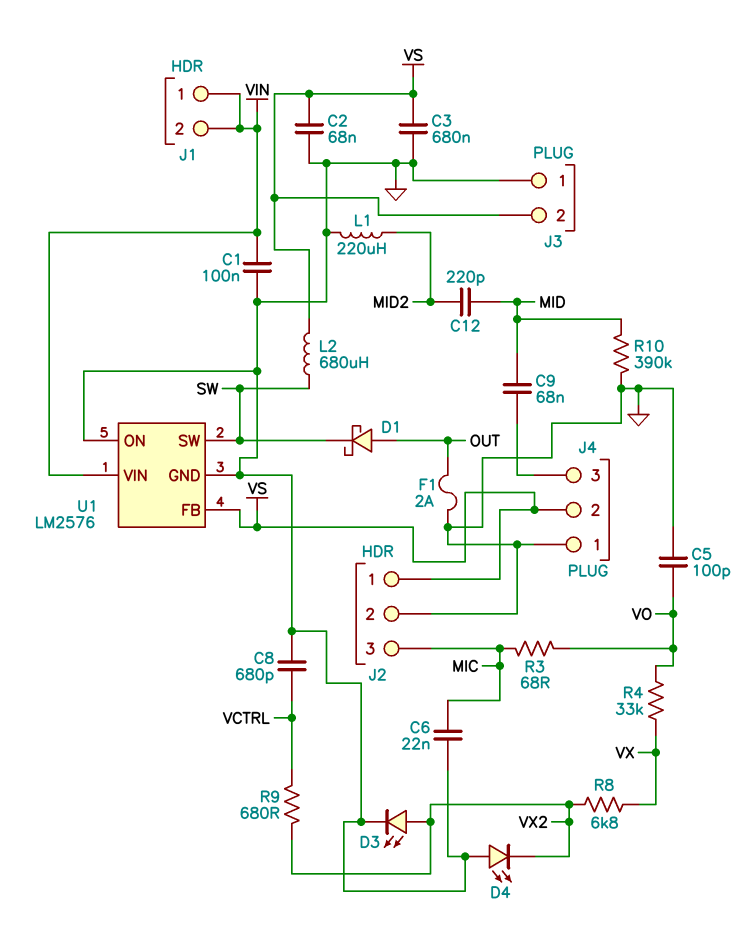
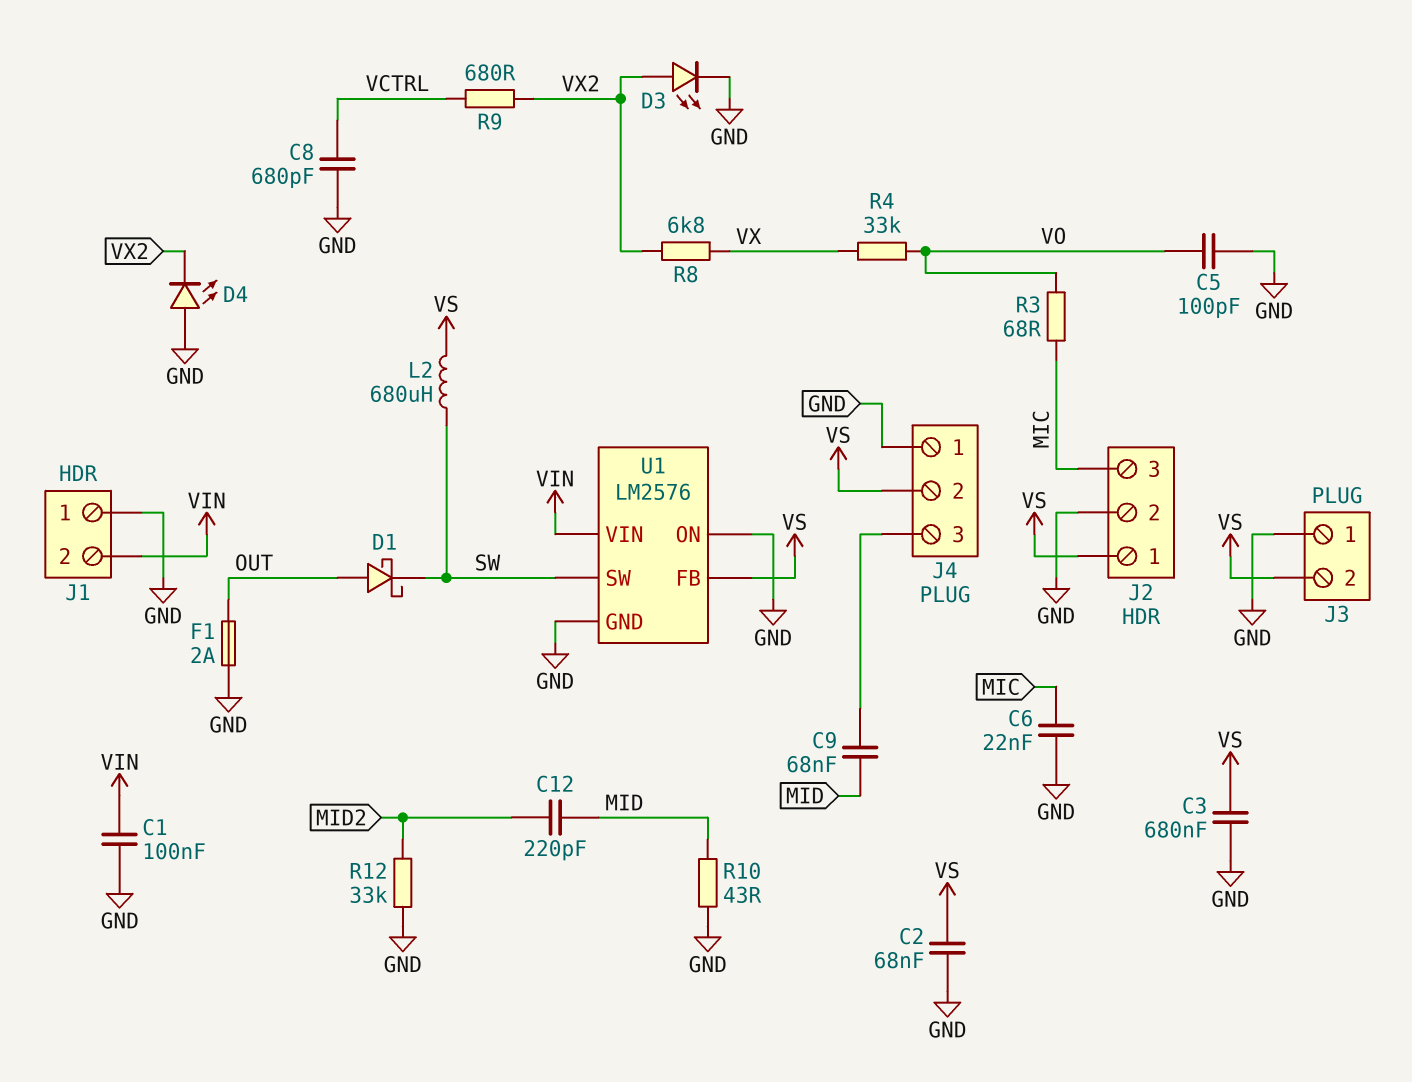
J1 pin 1: VIN -> GND
L1: 220uH (GND, MID2) -> none
R10: 390k (GND, MID) -> 43 (GND, MID)
R12: none -> 33k (GND, MID2)

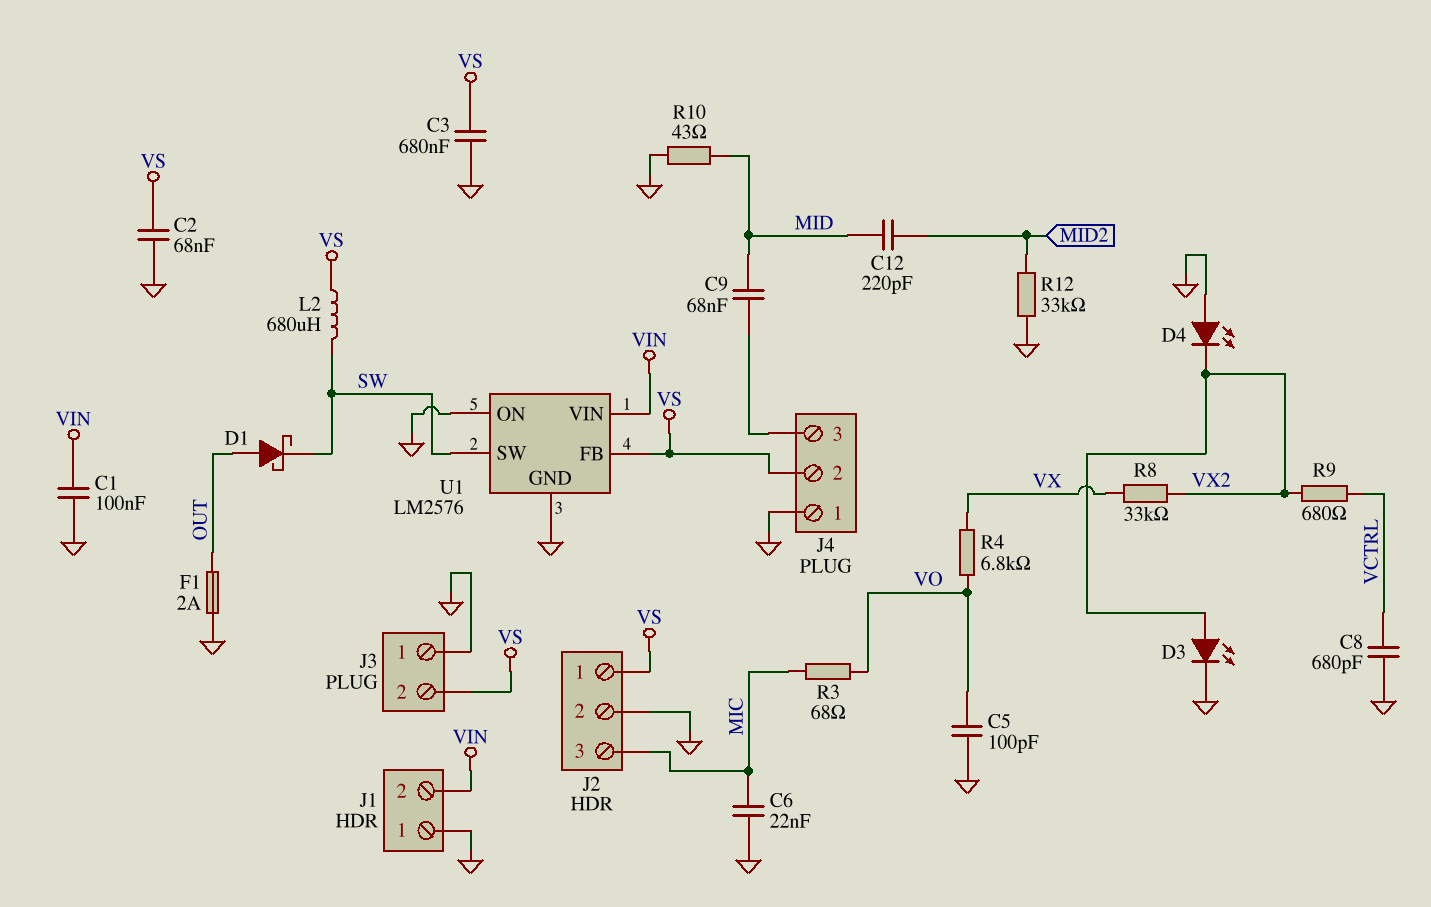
R4: 33k (VO, VX) -> 6.8k (VO, VX)
R8: 6.8k (VX, VX2) -> 33k (VX, VX2)

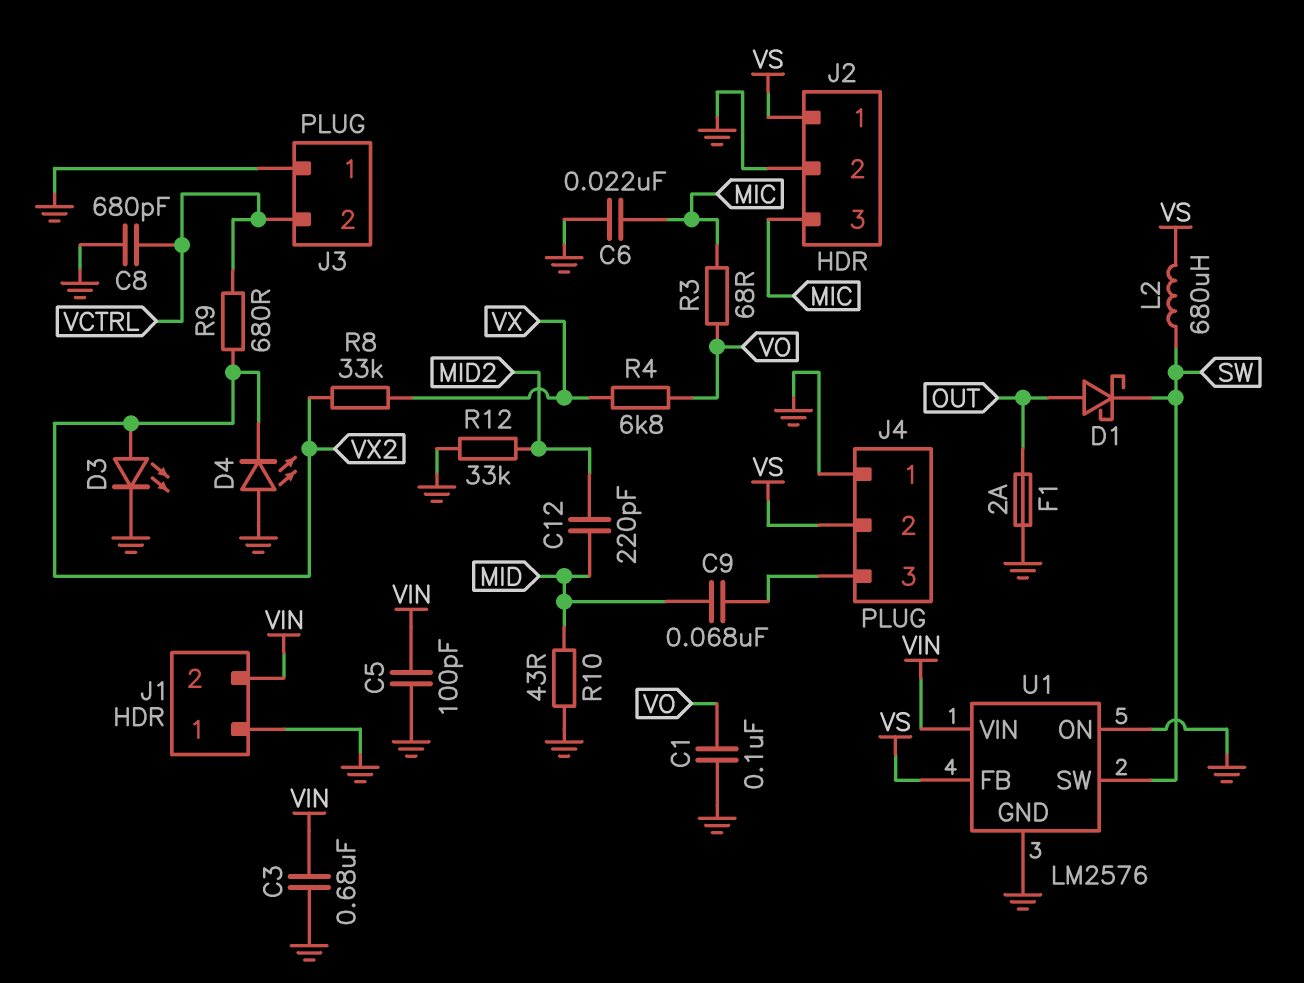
C1: 100nF (GND, VIN) -> 100nF (GND, VO)
C2: 68nF (GND, VS) -> none
C3: 680nF (GND, VS) -> 680nF (GND, VIN)
C5: 100pF (GND, VO) -> 100pF (GND, VIN)
J3 pin 2: VS -> VCTRL

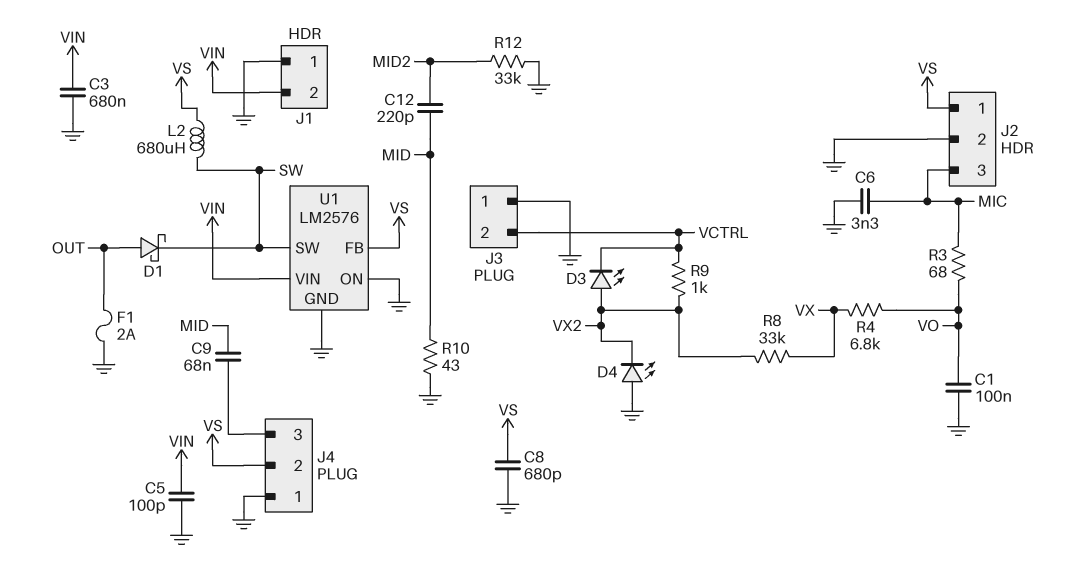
C6: 22nF (GND, MIC) -> 3.3nF (GND, MIC)
C8: 680pF (GND, VCTRL) -> 680pF (GND, VS)
D3: LED (A VX2, K GND) -> LED (A VX2, K VCTRL)
R9: 680 (VCTRL, VX2) -> 1k (VCTRL, VX2)

